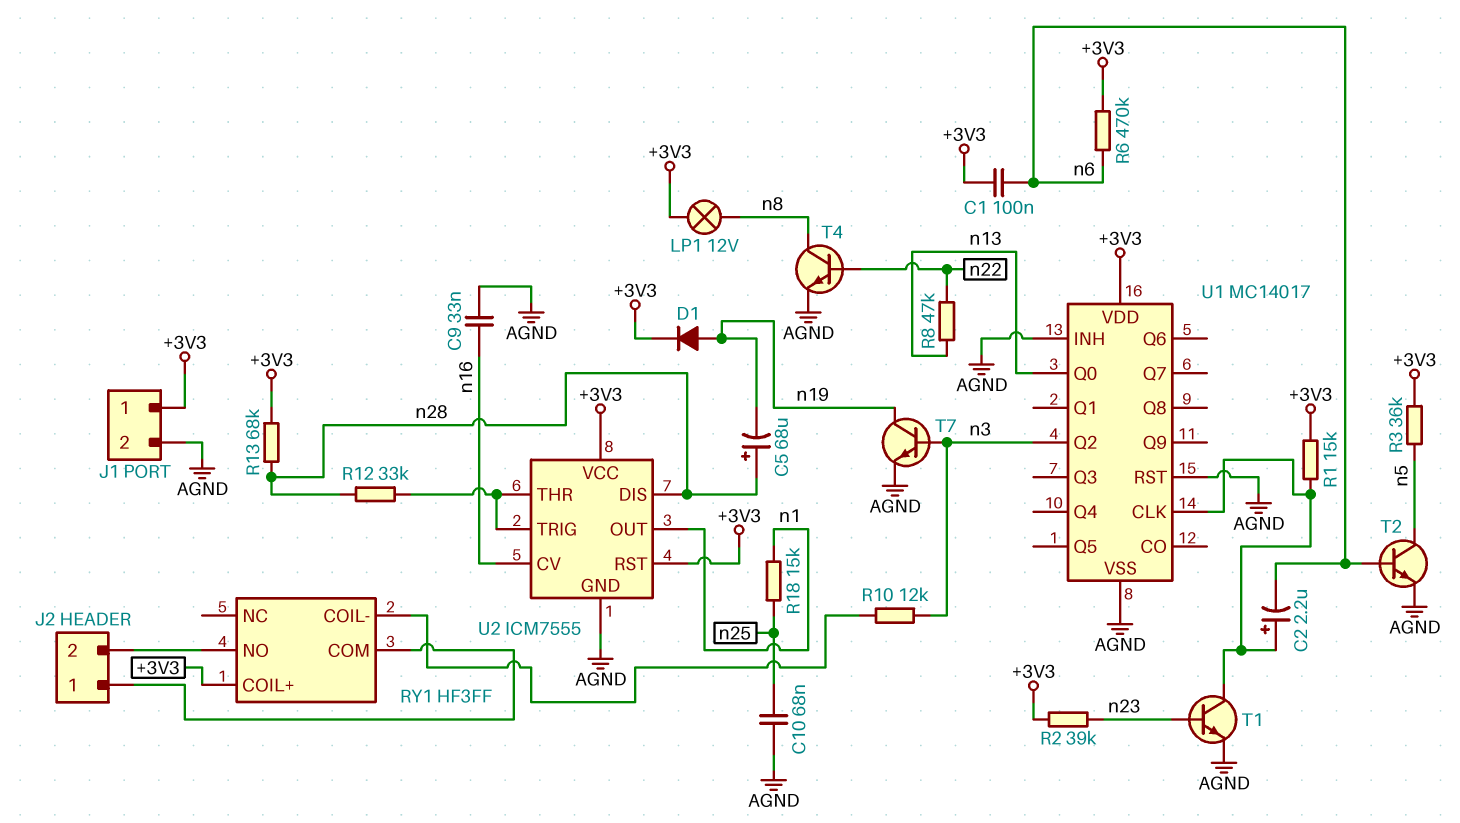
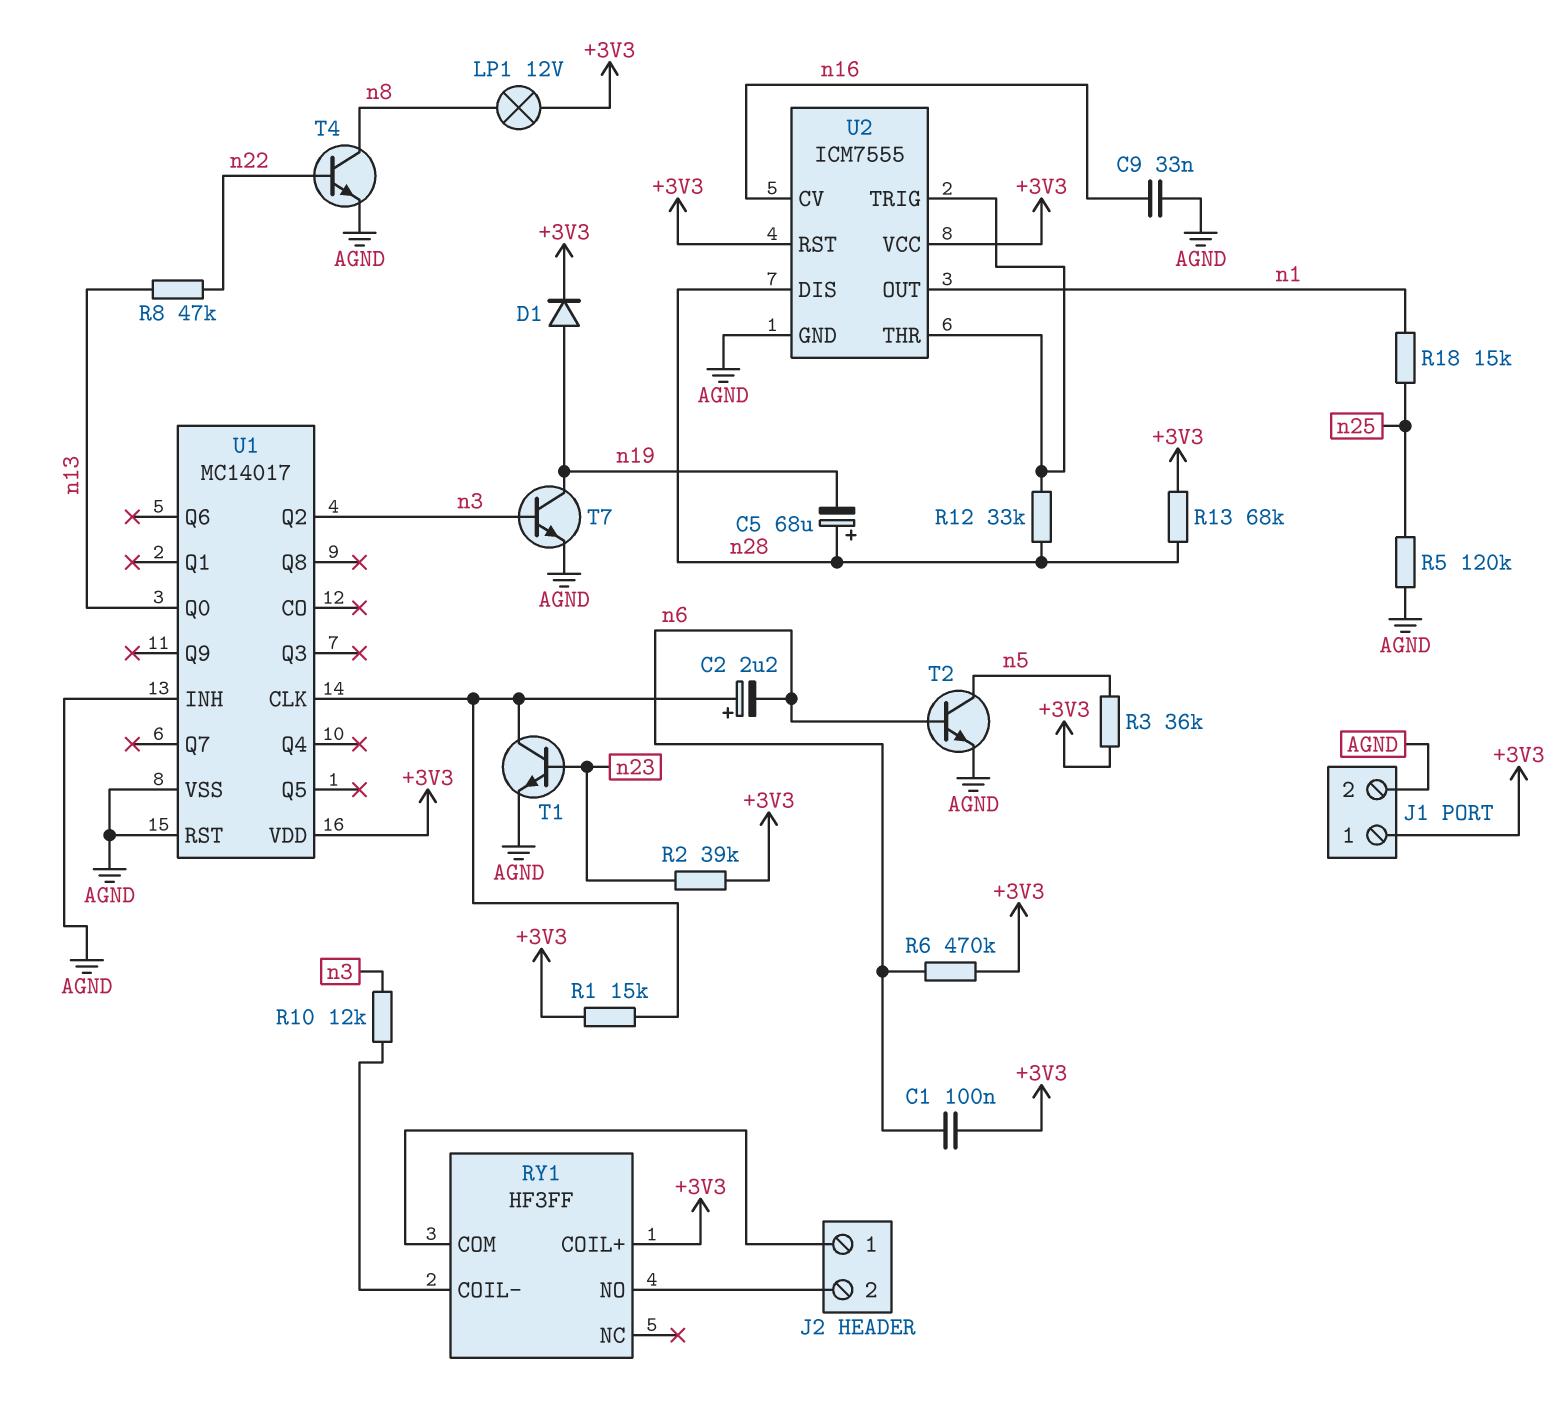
C10: 68nF (AGND, n25) -> none
R5: none -> 120k (AGND, n25)

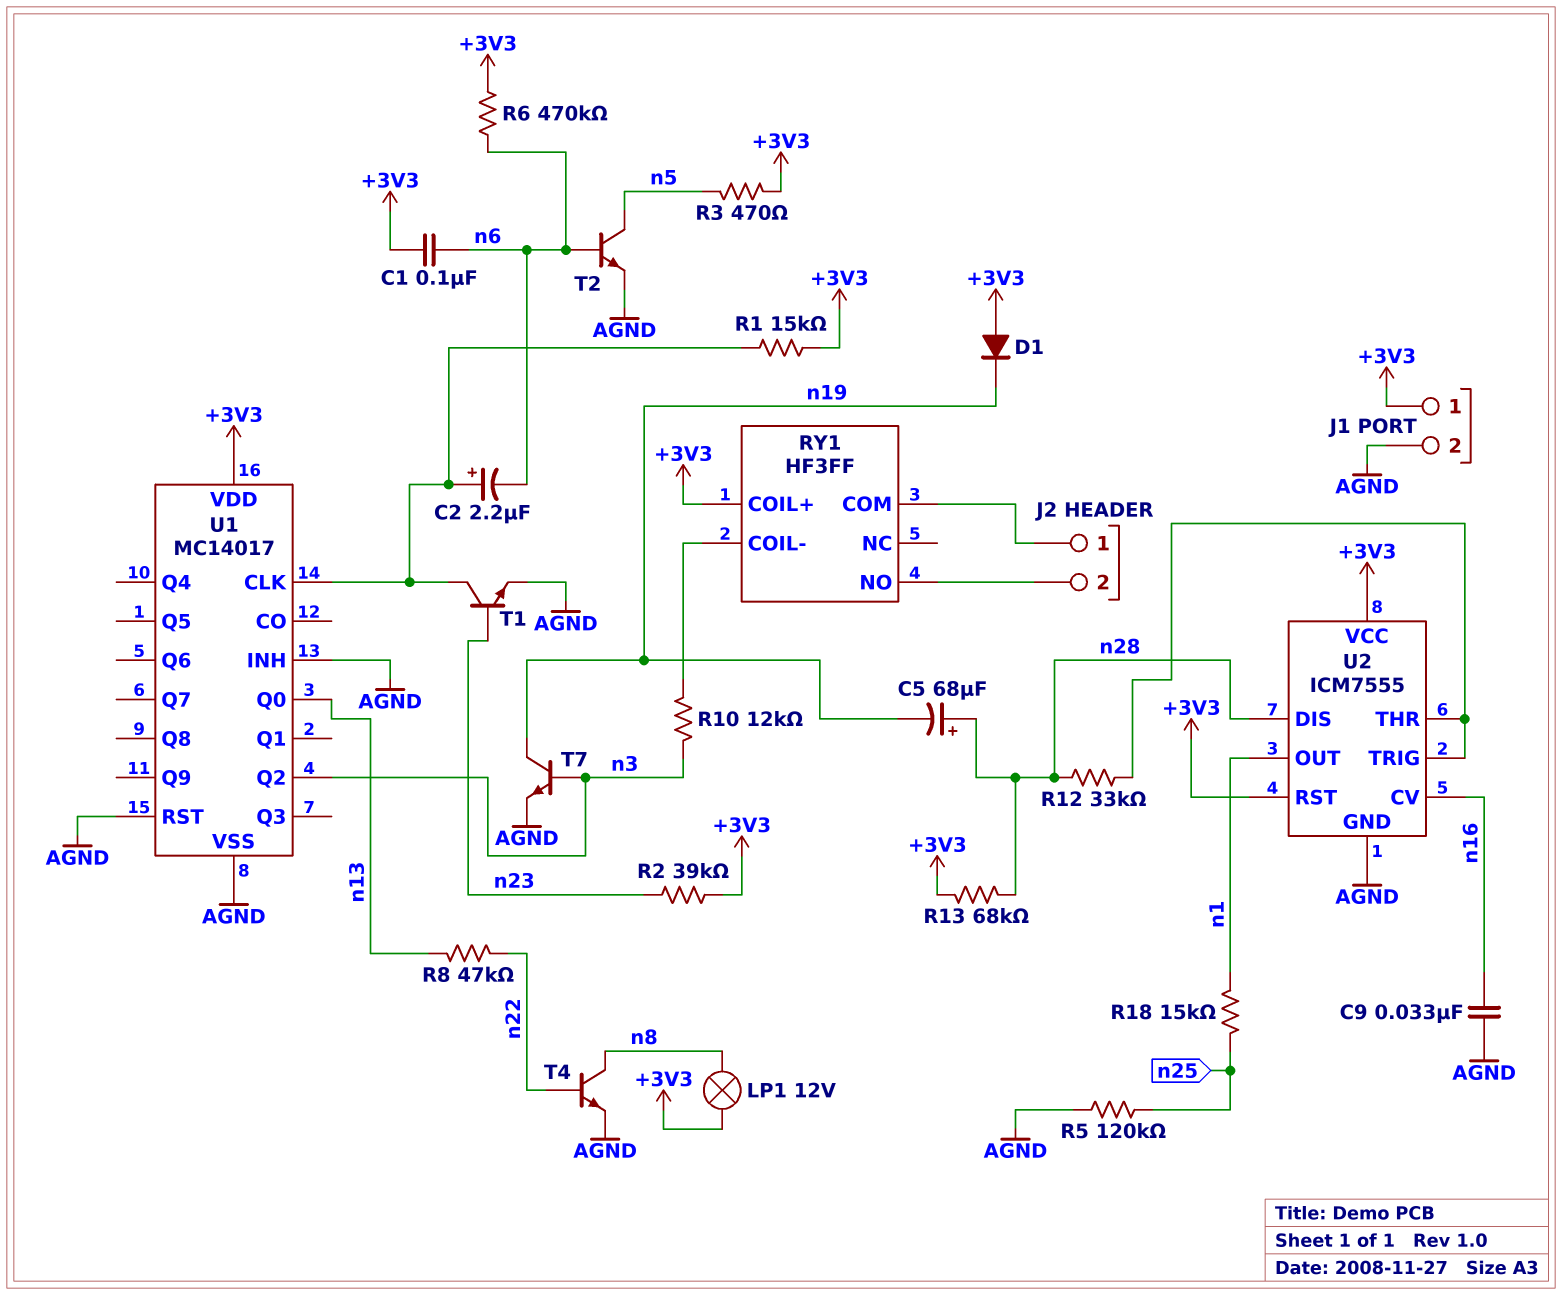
D1: diode (A n19, K +3V3) -> diode (A +3V3, K n19)
R3: 36k (+3V3, n5) -> 470 (+3V3, n5)

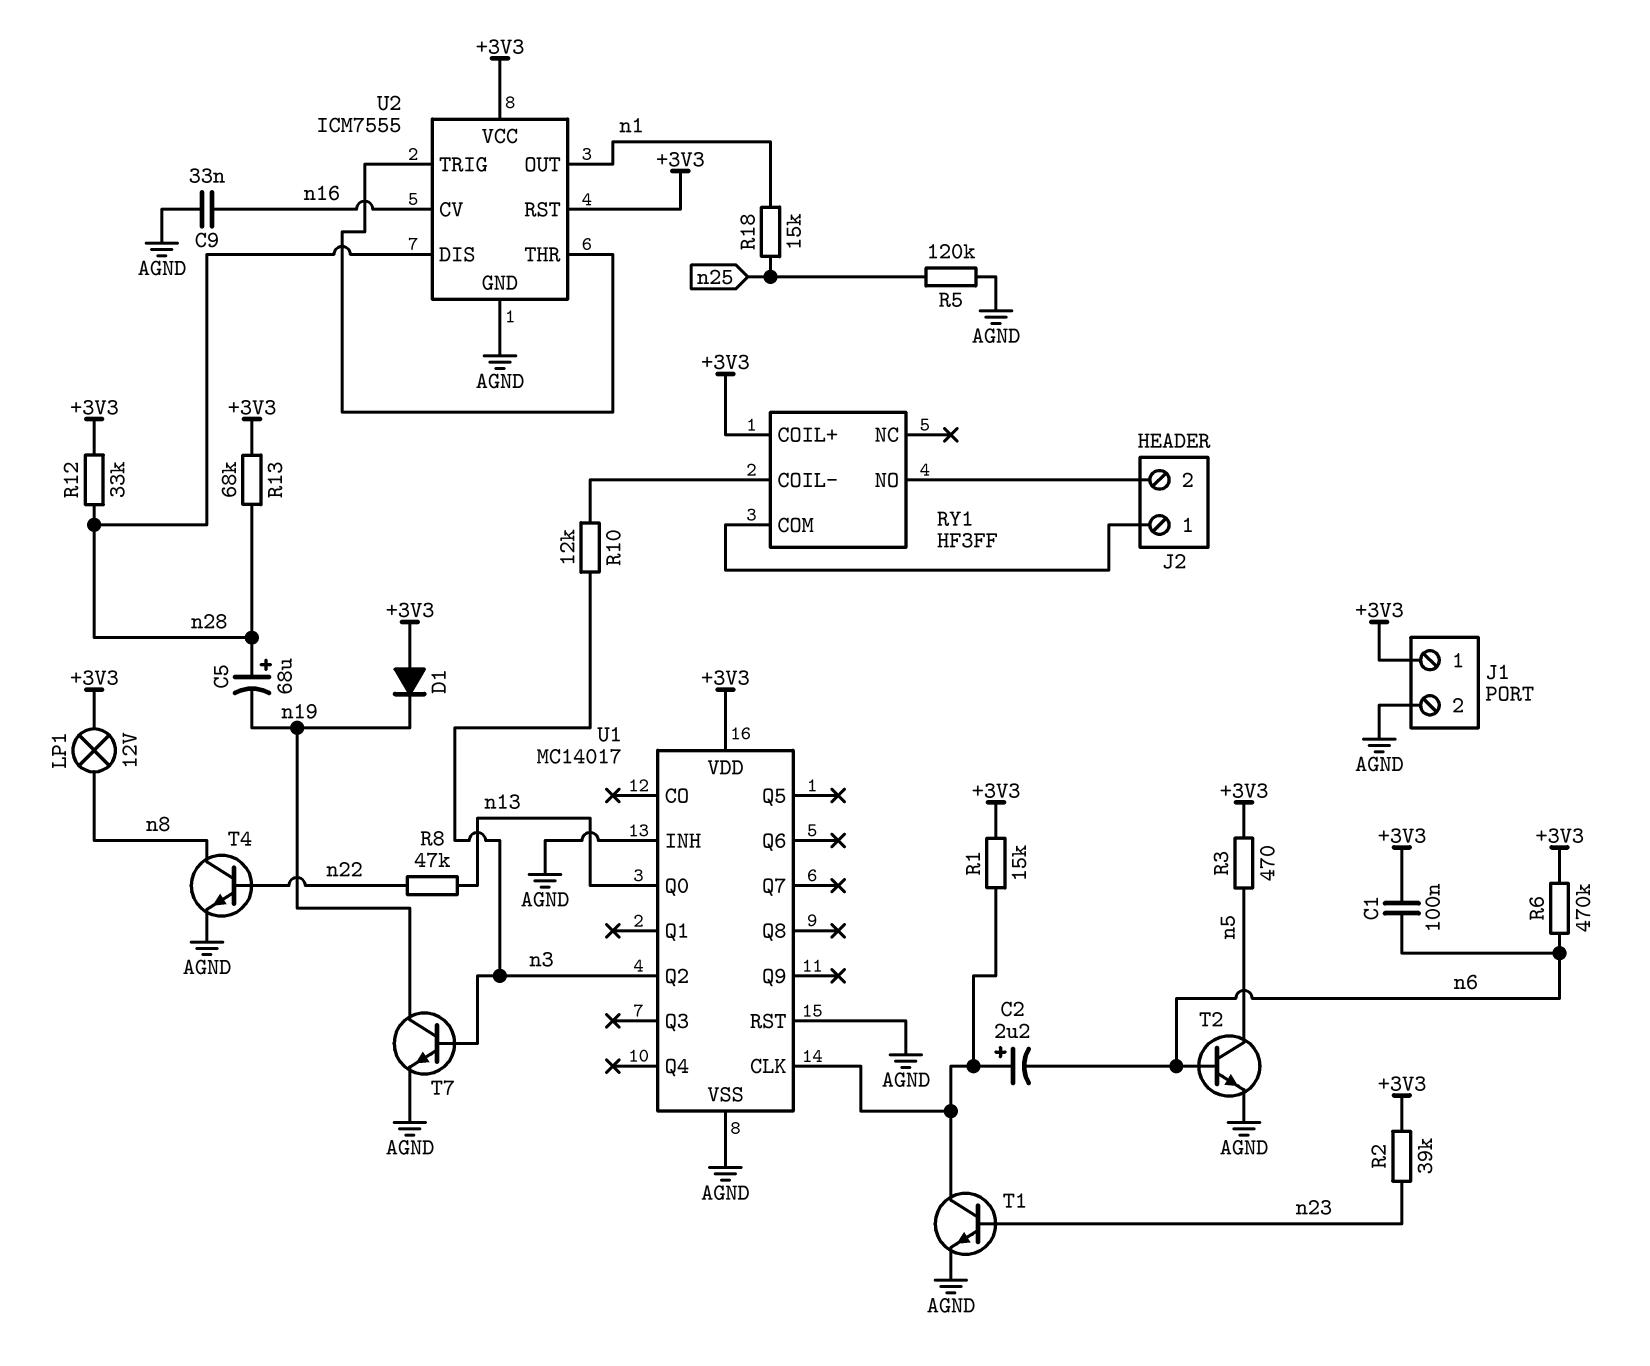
R12: 33k (U2/THR, n28) -> 33k (+3V3, n28)

